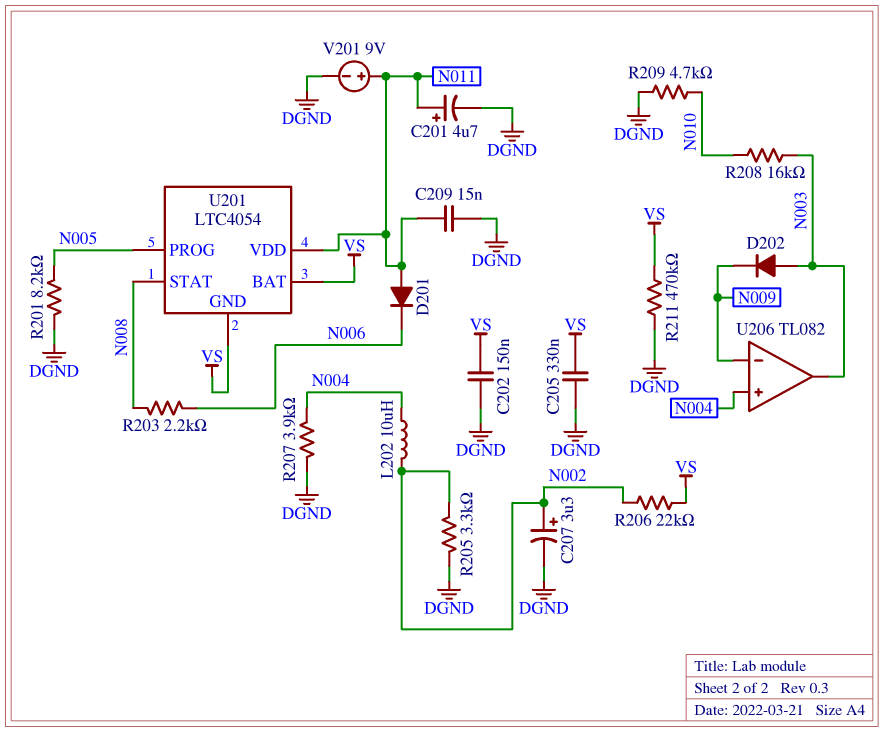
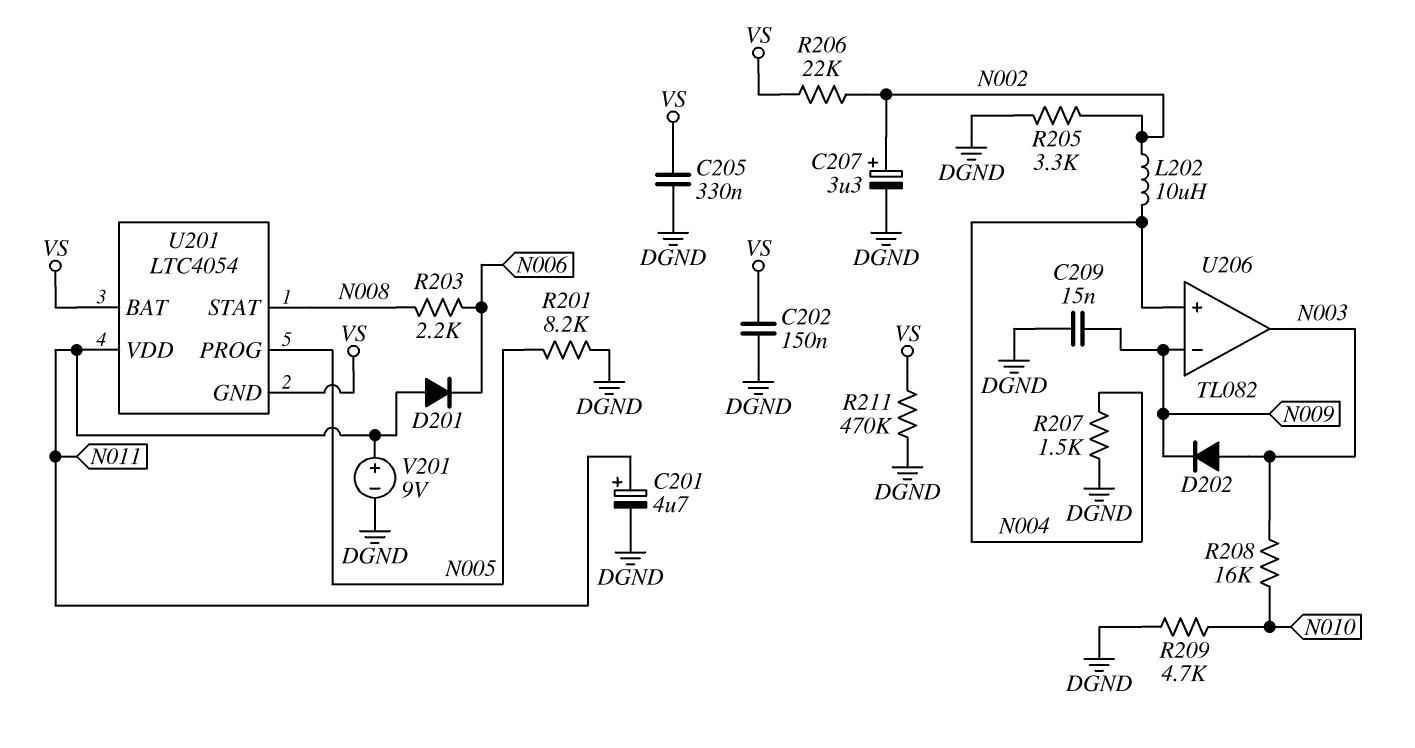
C209: 15nF (DGND, N011) -> 15nF (DGND, N009)
R207: 3.9k (DGND, N004) -> 1.5k (DGND, N004)

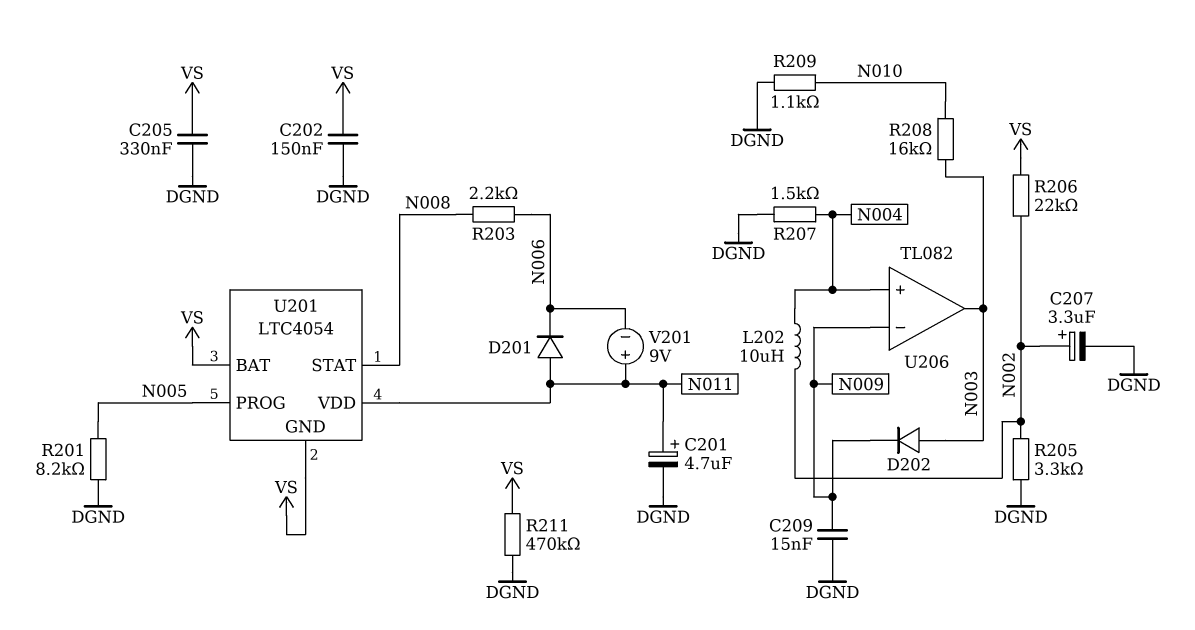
R209: 4.7k (DGND, N010) -> 1.1k (DGND, N010)
V201: 9V (plus N011, minus DGND) -> 9V (plus N011, minus N006)

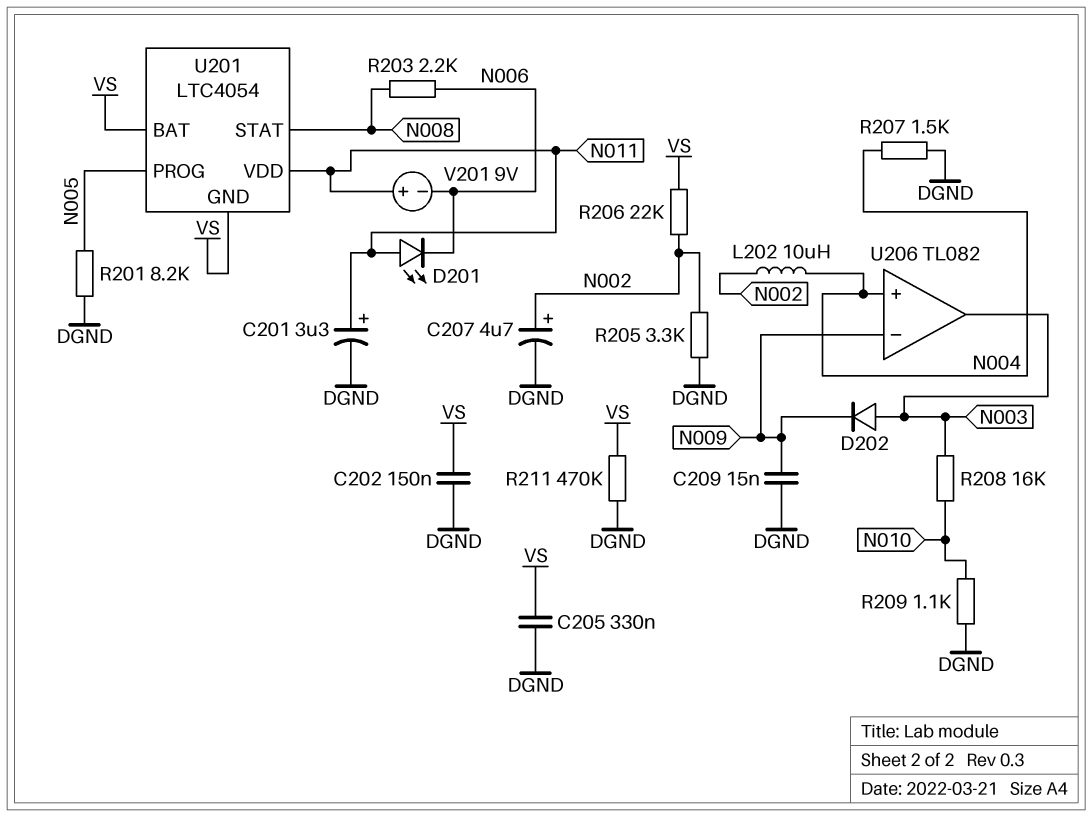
C201: 4.7uF (plus N011, minus DGND) -> 3.3uF (plus N011, minus DGND)
C207: 3.3uF (plus N002, minus DGND) -> 4.7uF (plus N002, minus DGND)
D201: diode (A N011, K N006) -> LED (A N011, K N006)

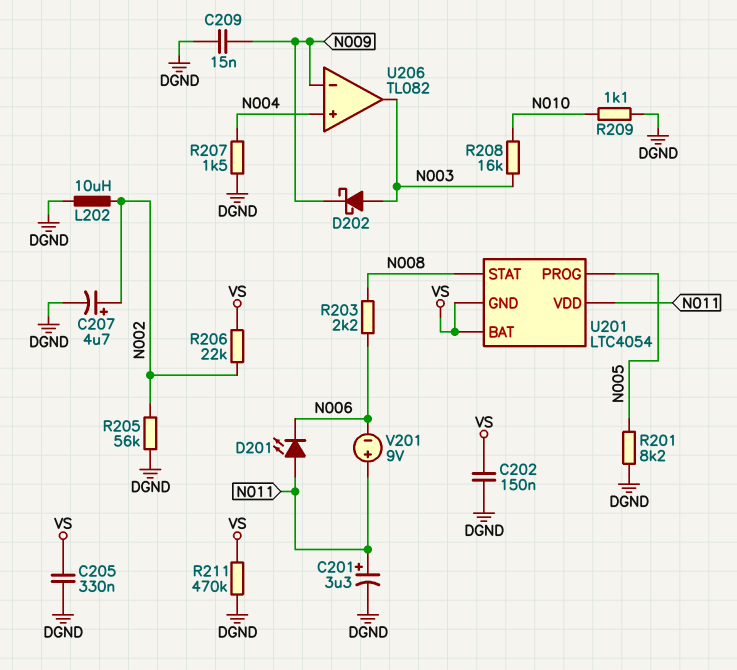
D202: diode (A N003, K N009) -> schottky (A N003, K N009)
L202: 10uH (N002, N004) -> 10uH (DGND, N002)
R205: 3.3k (DGND, N002) -> 56k (DGND, N002)

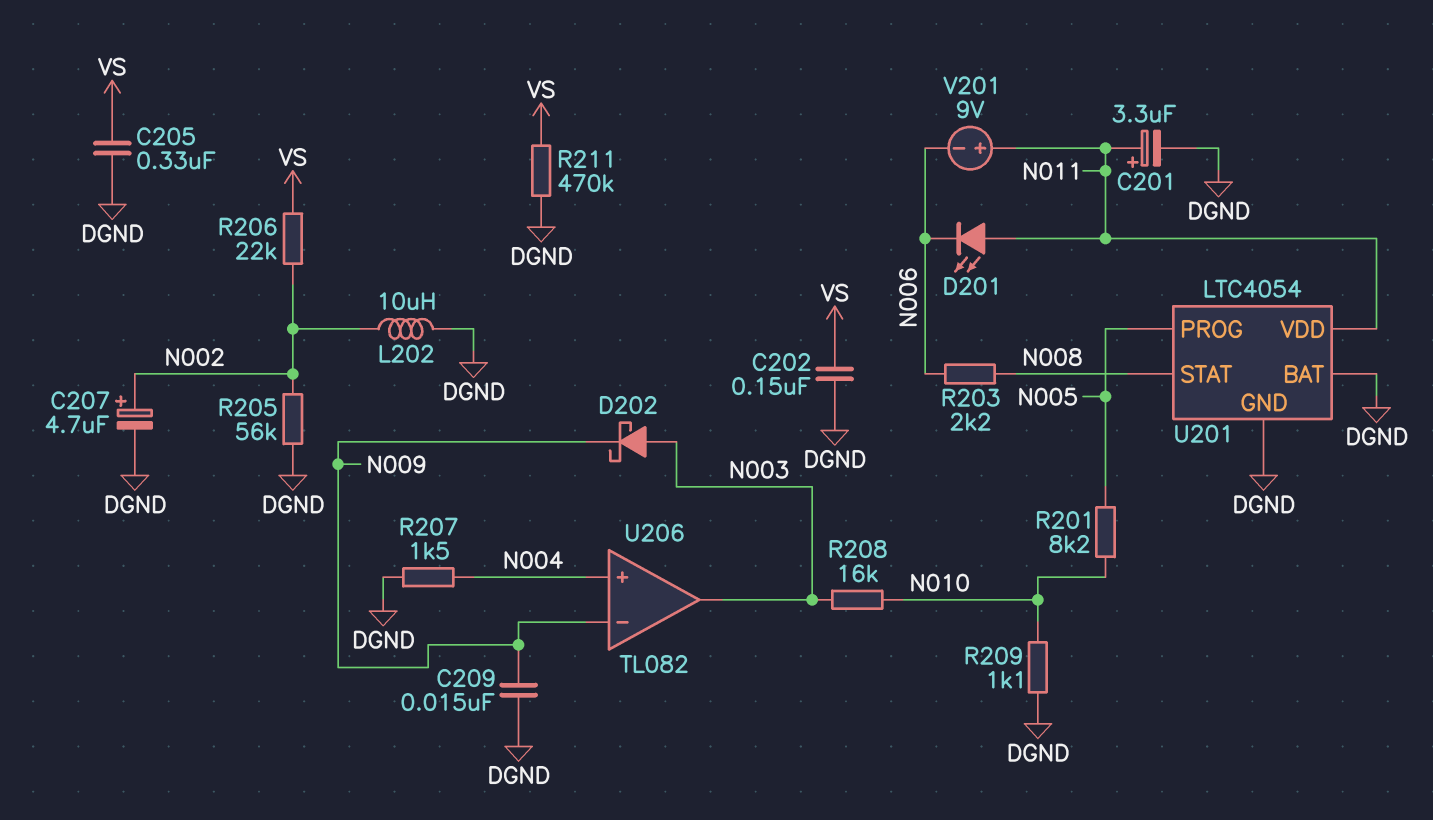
R201: 8.2k (DGND, N005) -> 8.2k (N005, N010)
U201 pin BAT: VS -> DGND
U201 pin GND: VS -> DGND

